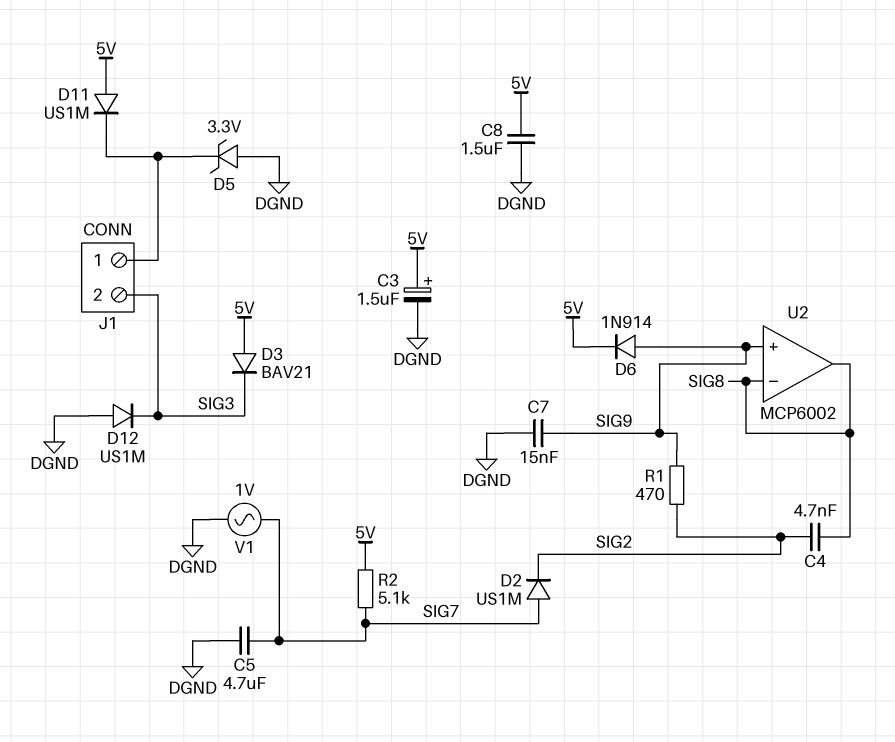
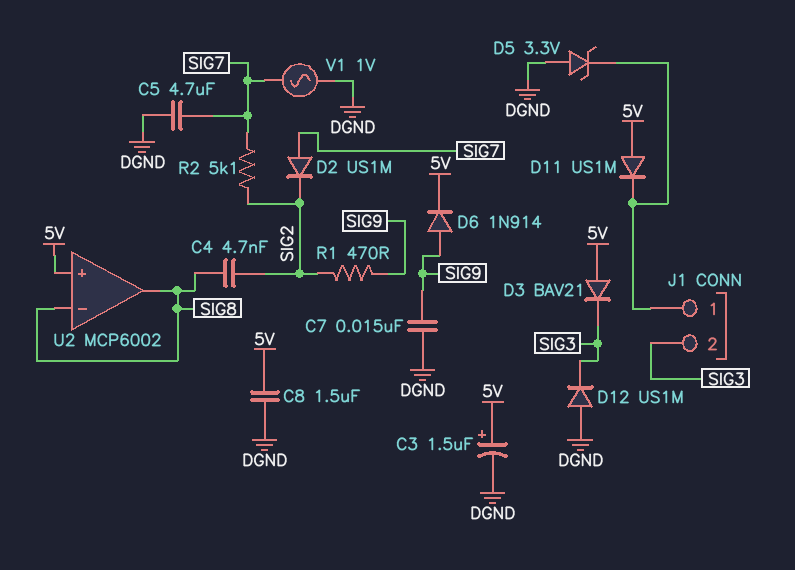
R2: 5.1k (5V, SIG7) -> 5.1k (SIG2, SIG7)
U2 pin in+: SIG9 -> 5V

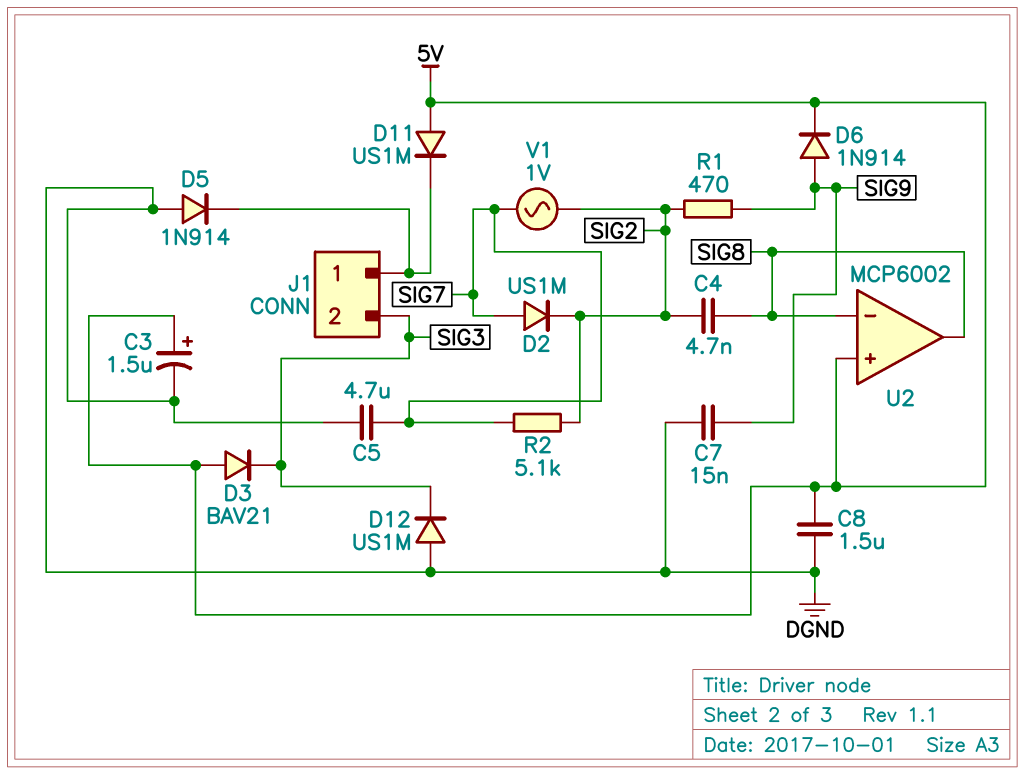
D5: zener 3.3V (A DGND, K J1/1) -> diode 1N914 (A DGND, K J1/1)
V1: AC 1V (DGND, SIG7) -> AC 1V (SIG2, SIG7)

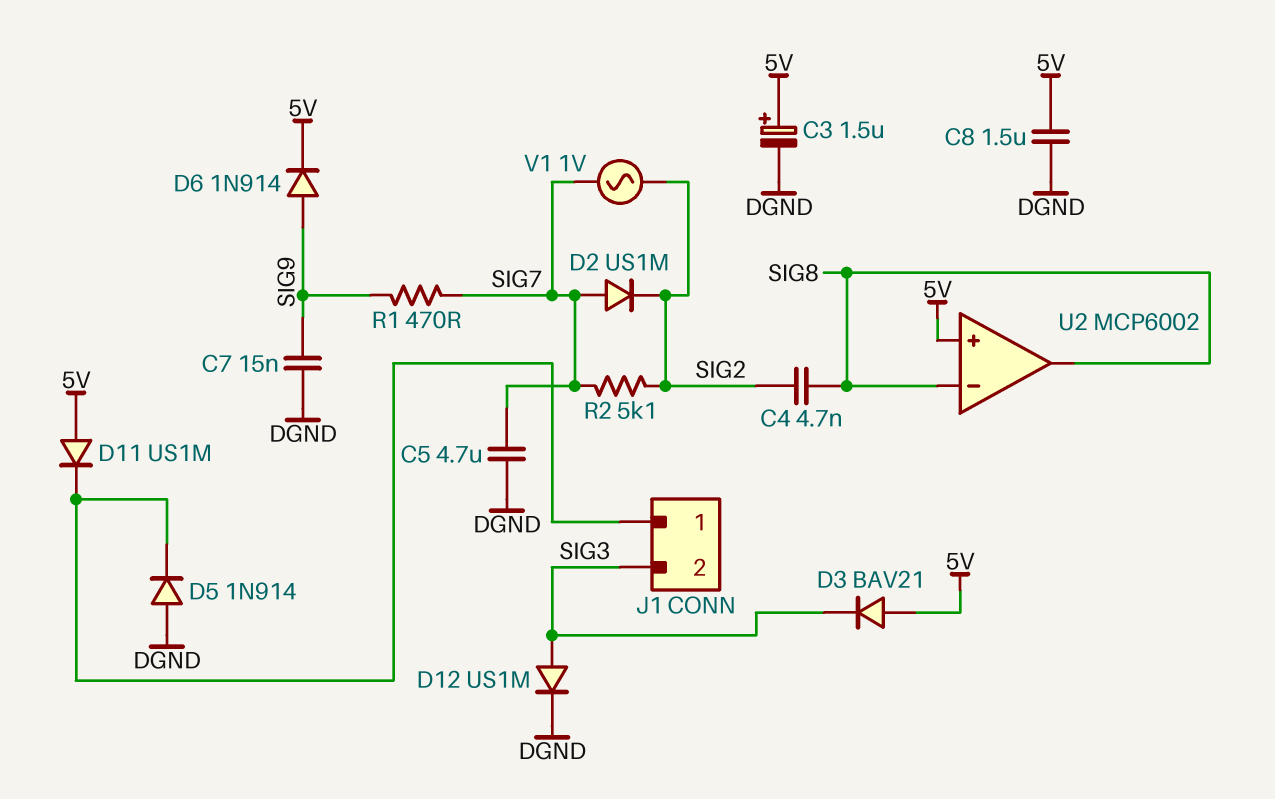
D12: diode US1M (A DGND, K SIG3) -> diode US1M (A SIG3, K DGND)
R1: 470 (SIG2, SIG9) -> 470 (SIG7, SIG9)

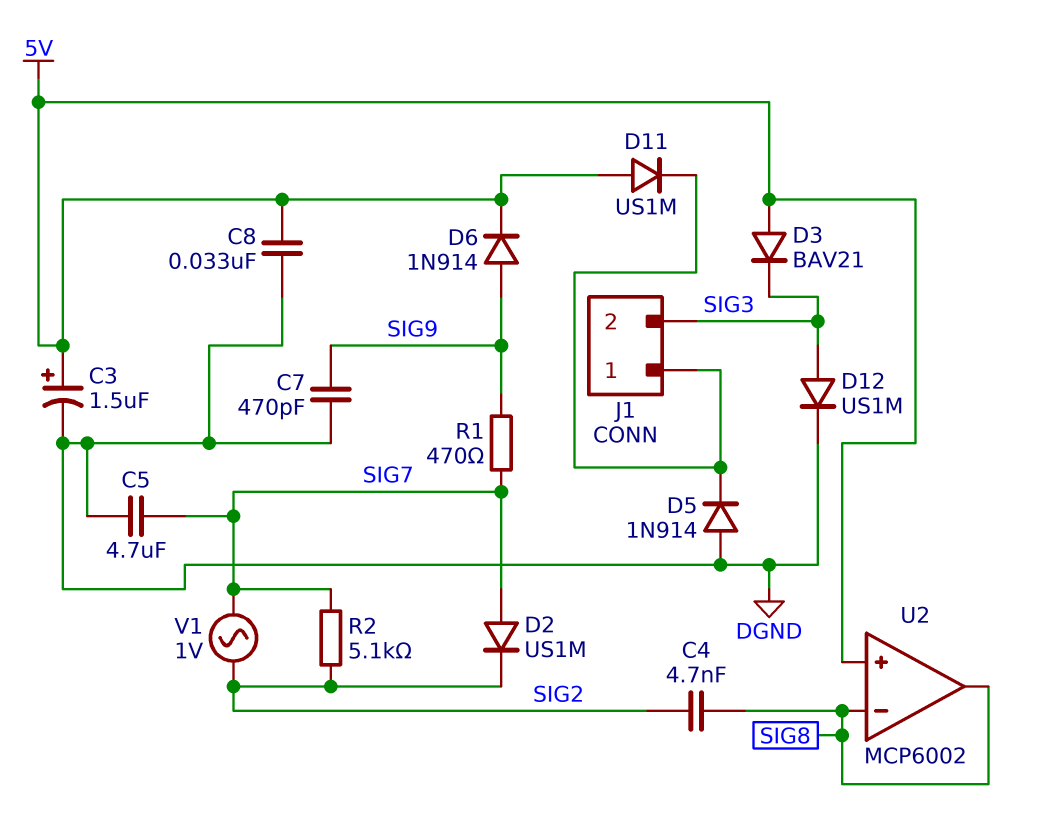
C7: 15nF (DGND, SIG9) -> 470pF (DGND, SIG9)
C8: 1.5uF (5V, DGND) -> 33nF (5V, DGND)

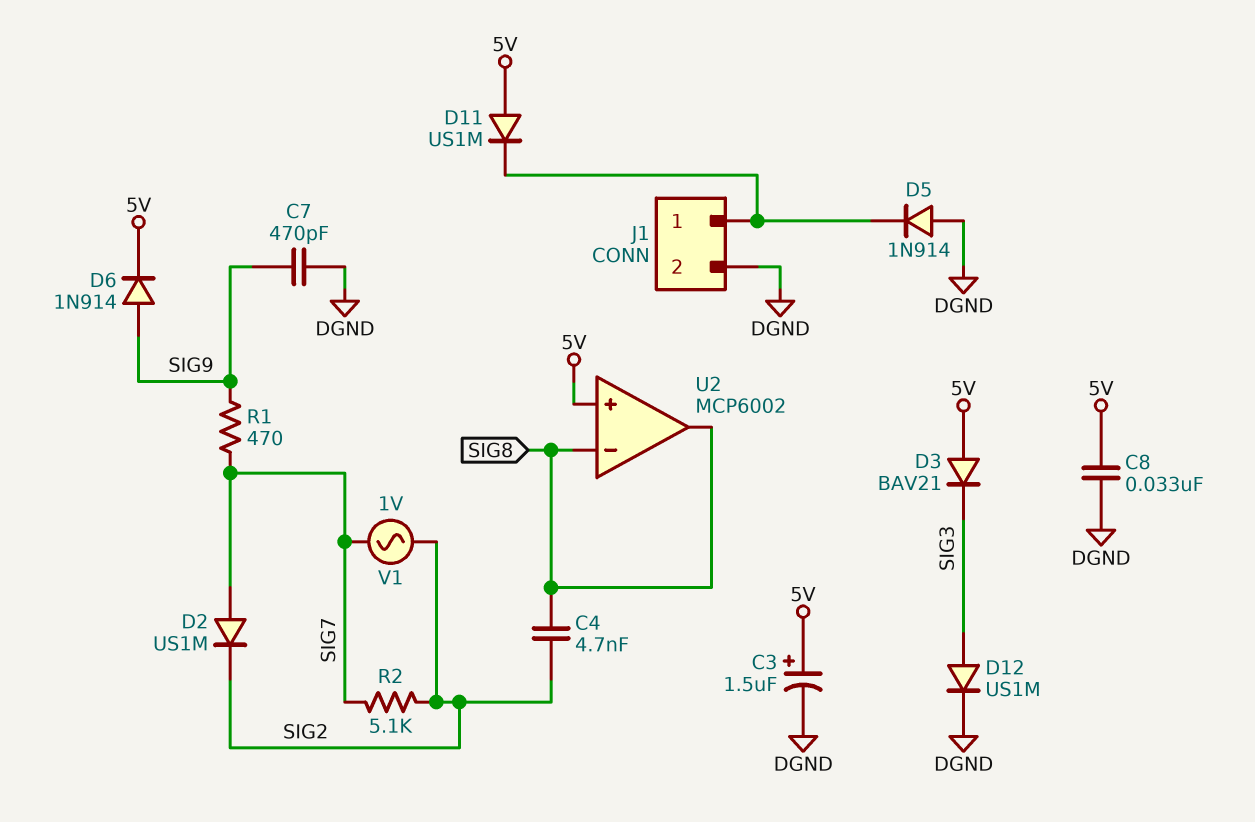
C5: 4.7uF (DGND, SIG7) -> none
J1 pin 2: SIG3 -> DGND

